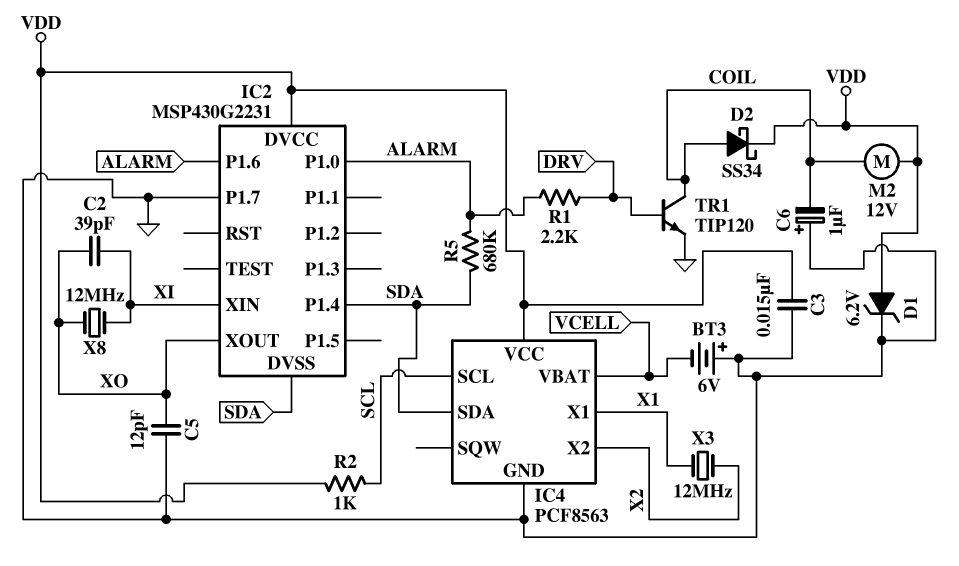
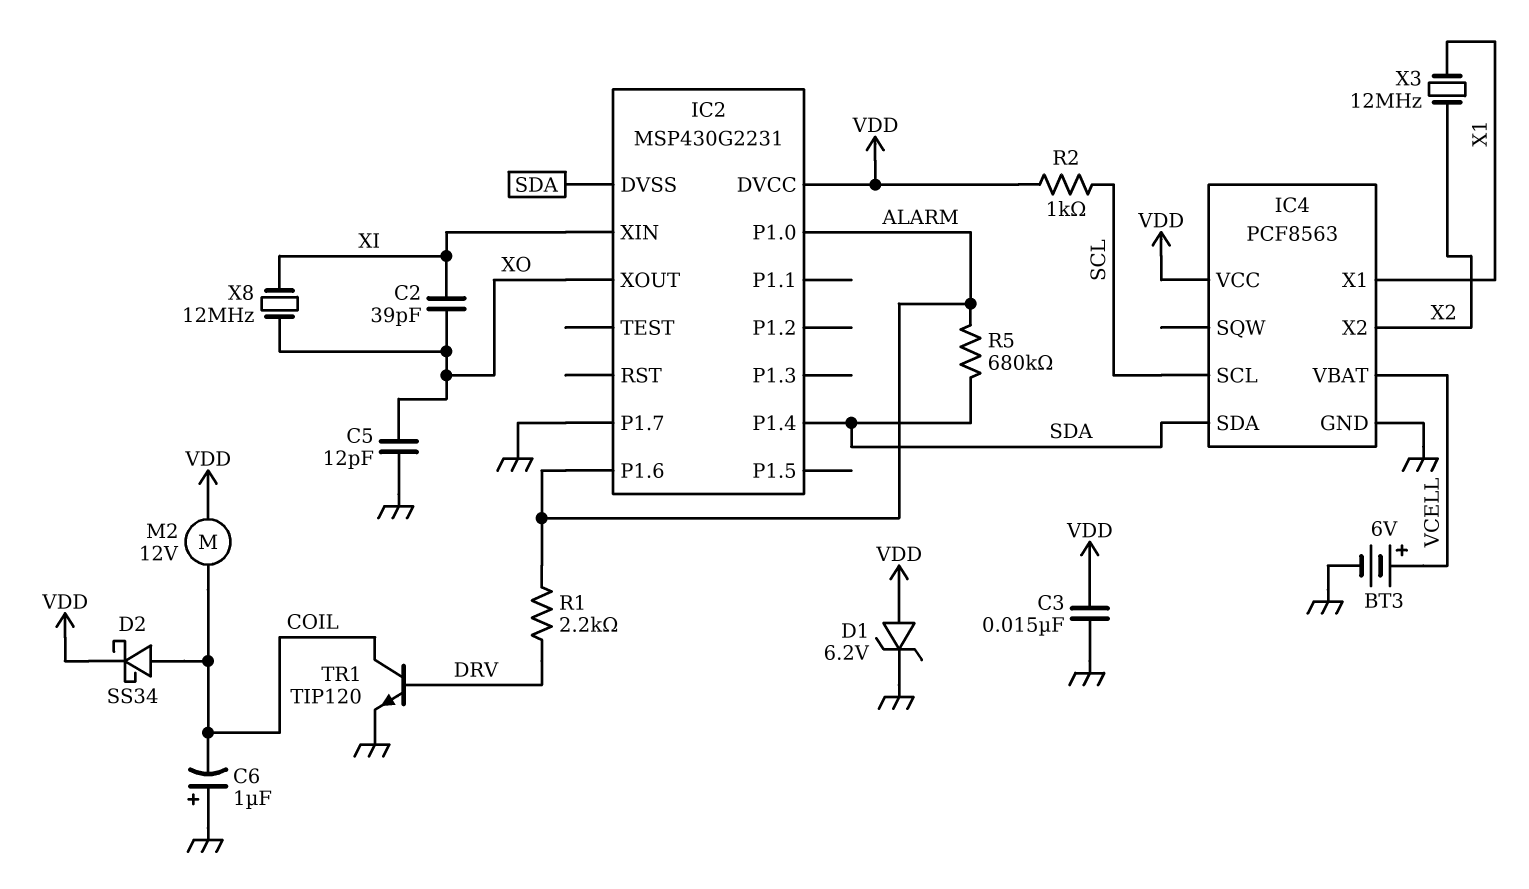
BT3: 6V (plus GND, minus VCELL) -> 6V (plus VCELL, minus GND)

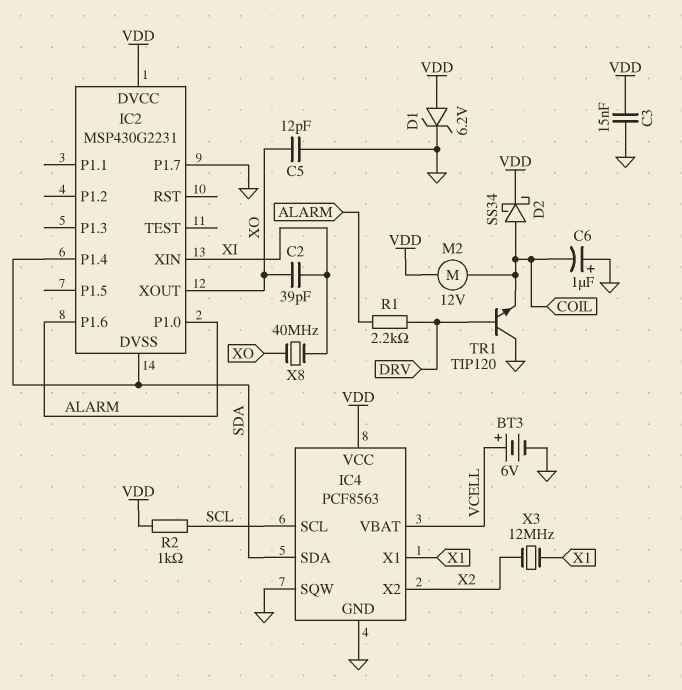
IC4 pin SQW: none -> GND
R5: 680k (ALARM, SDA) -> none
TR1: NPN TIP120 (B DRV, C COIL, E GND) -> NPN TIP120 (B DRV, C GND, E COIL)
X8: 12MHz (XI, XO) -> 40MHz (XI, XO)

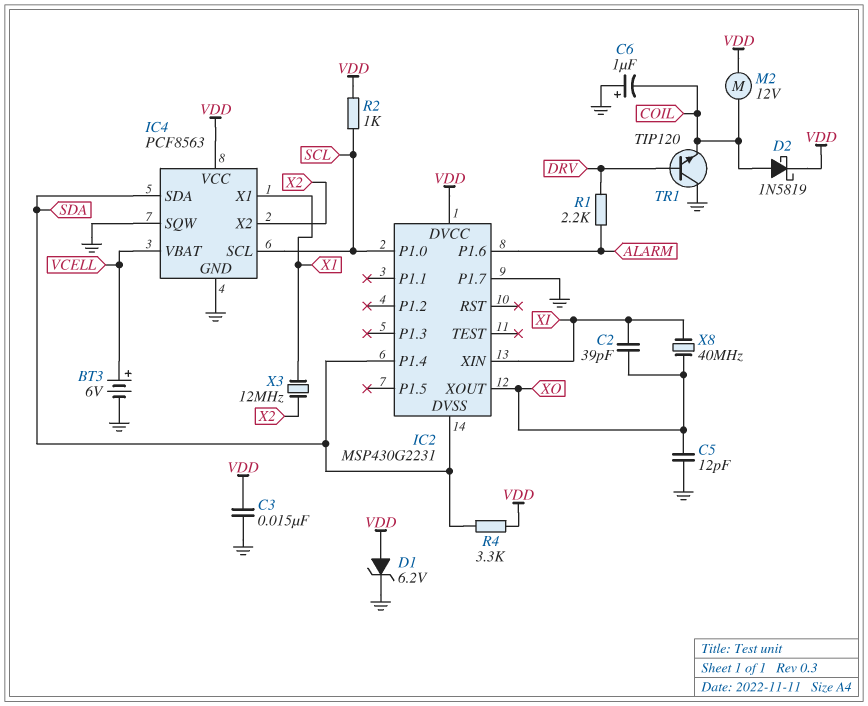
D2: schottky SS34 (A COIL, K VDD) -> schottky 1N5819 (A COIL, K VDD)
IC2 pin P1.0: ALARM -> SCL
R4: none -> 3.3k (SDA, VDD)

